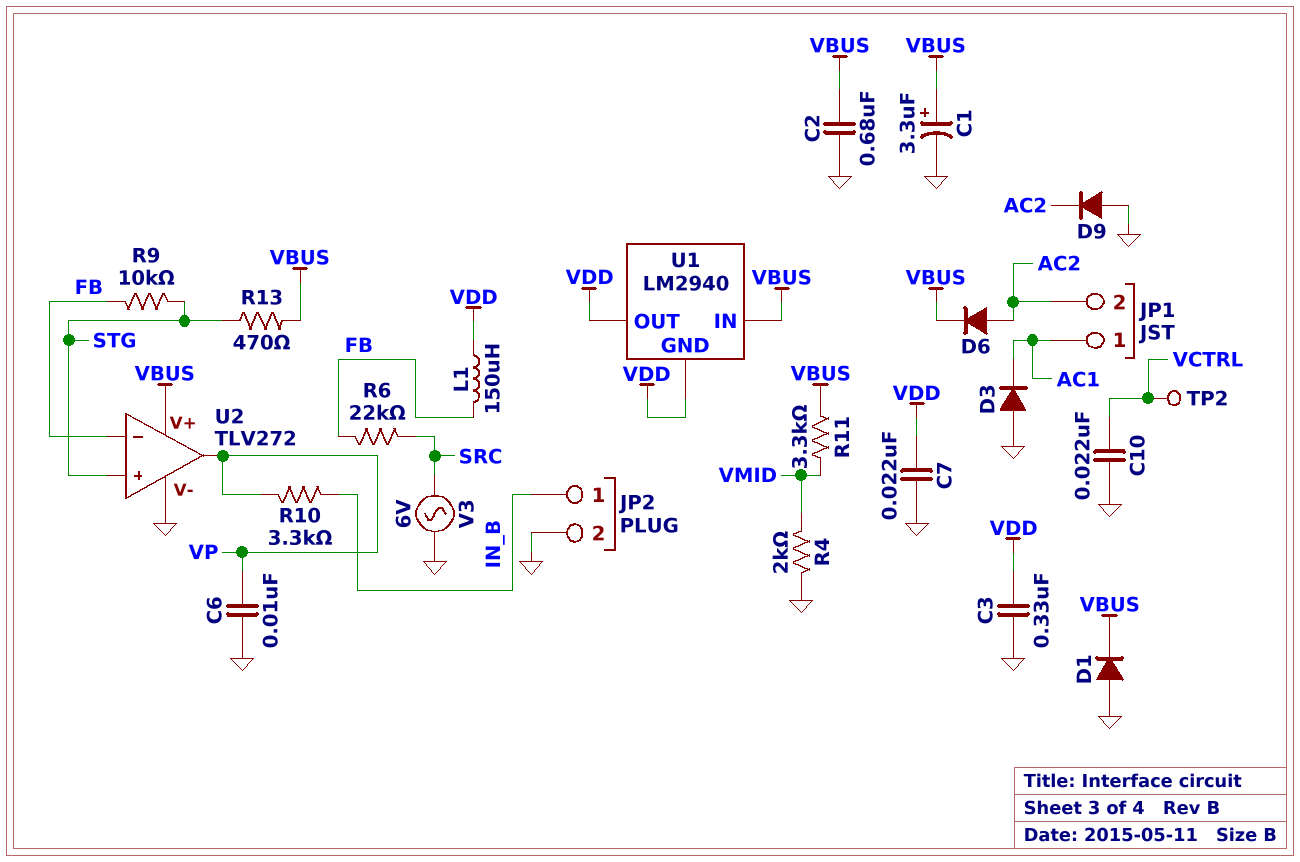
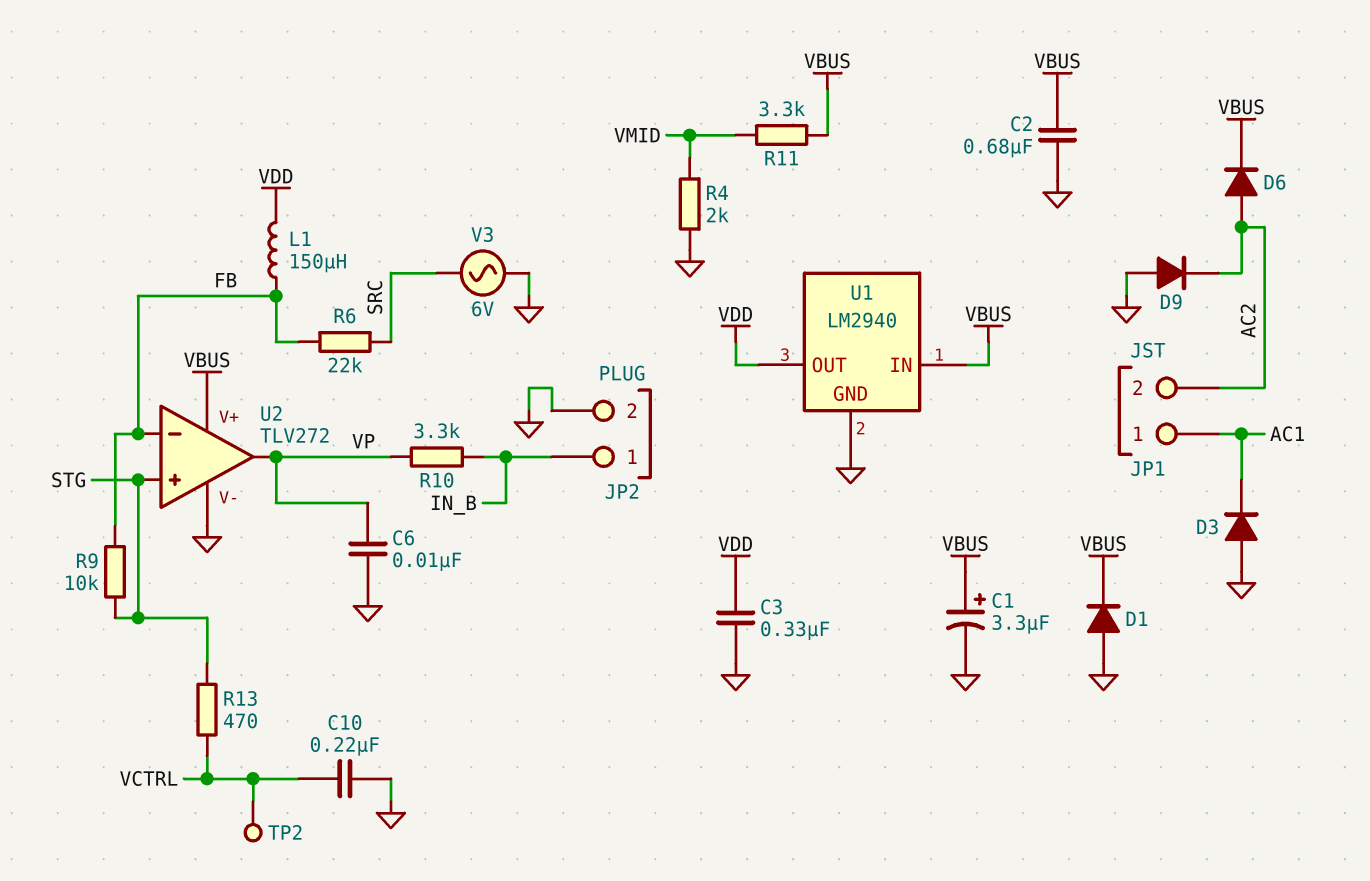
C7: 22nF (GND, VDD) -> none
C10: 22nF (GND, VCTRL) -> 220nF (GND, VCTRL)
R13: 470 (STG, VBUS) -> 470 (STG, VCTRL)
U1 pin GND: VDD -> GND

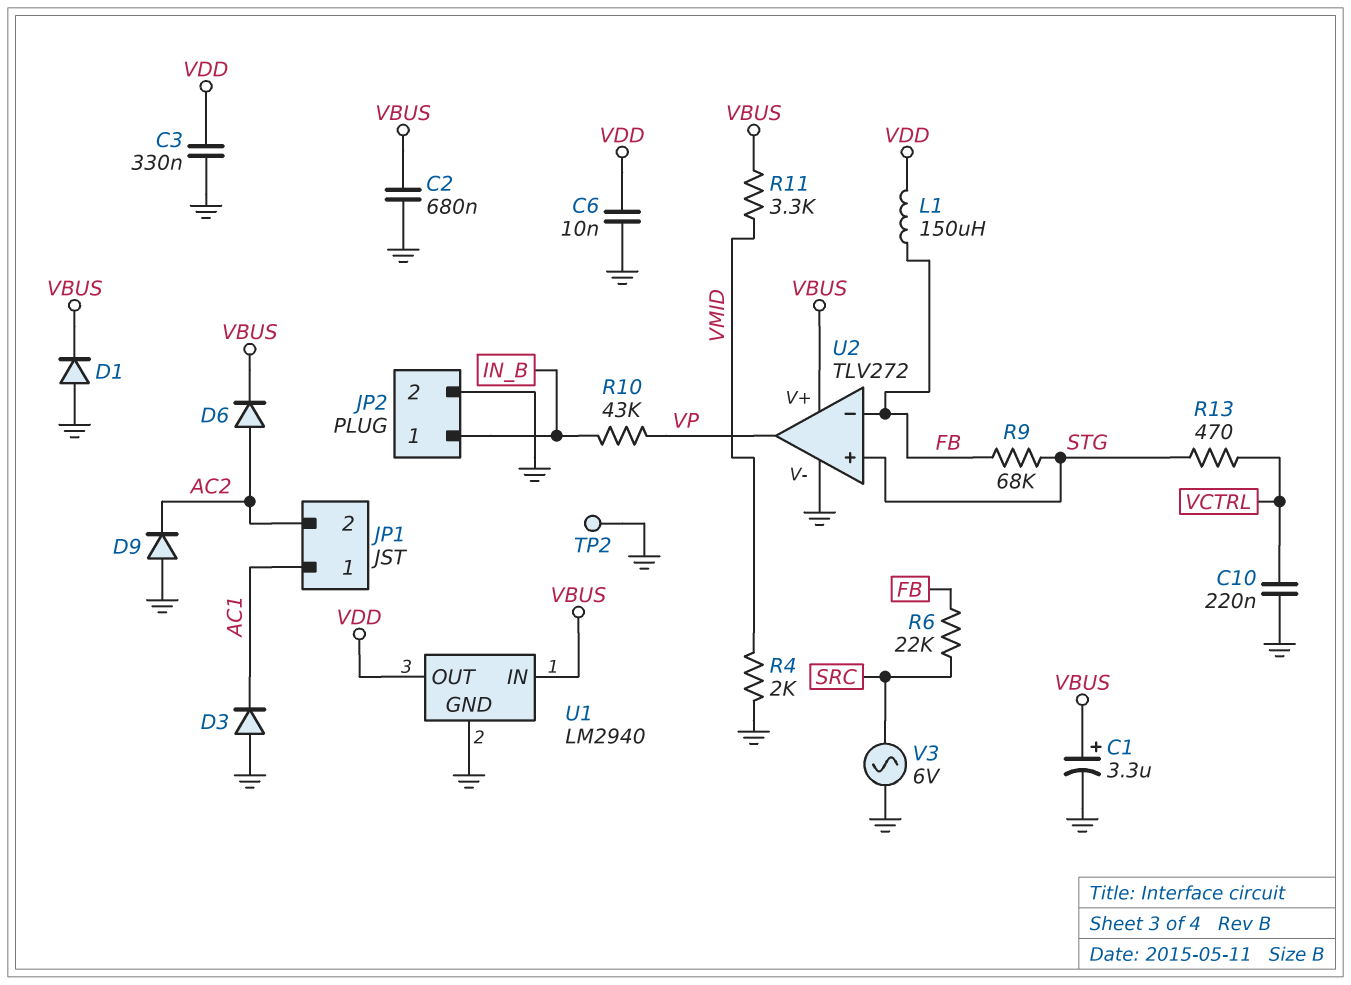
C6: 10nF (GND, VP) -> 10nF (GND, VDD)
R9: 10k (FB, STG) -> 68k (FB, STG)
R10: 3.3k (IN_B, VP) -> 43k (IN_B, VP)
TP2: test point (VCTRL) -> test point (GND)

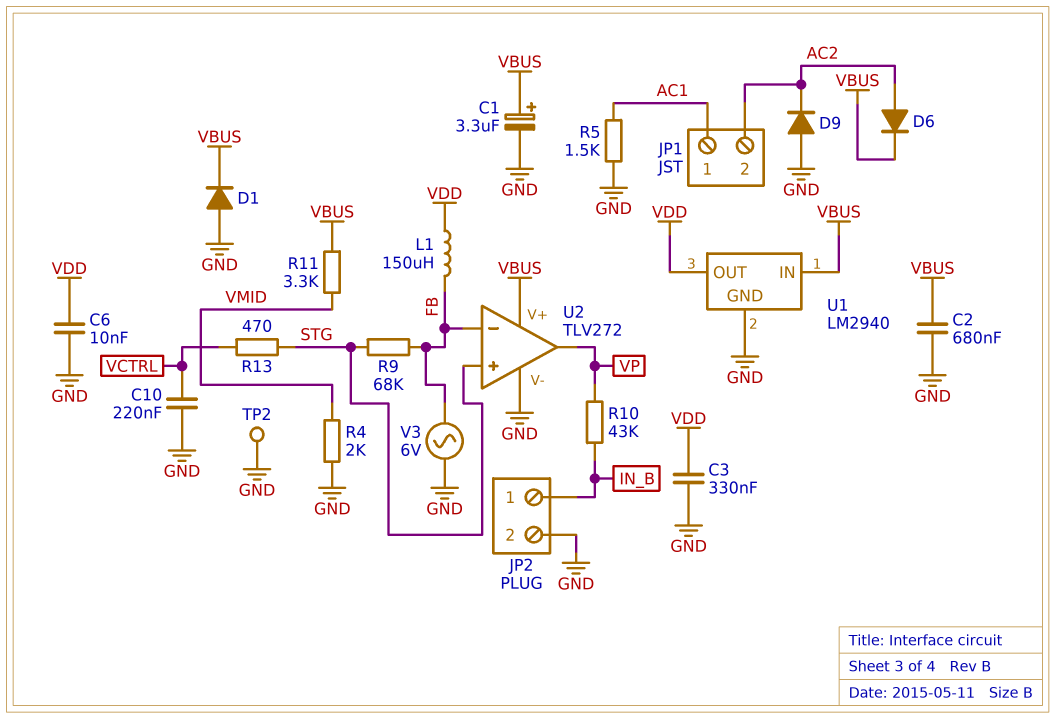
D3: diode (A GND, K AC1) -> none
R5: none -> 1.5k (AC1, GND)
R6: 22k (FB, SRC) -> none
V3: AC 6V (GND, SRC) -> AC 6V (FB, GND)

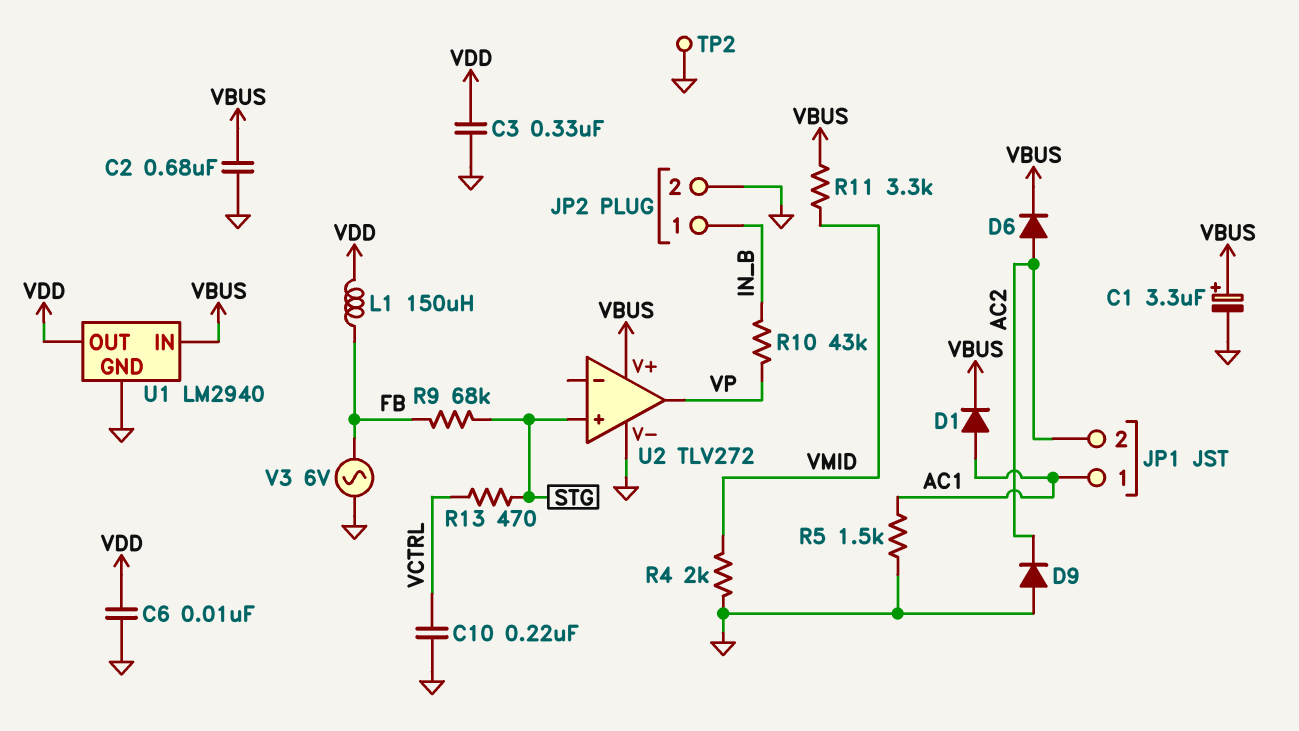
D1: diode (A GND, K VBUS) -> diode (A AC1, K VBUS)
U2 pin in-: FB -> none

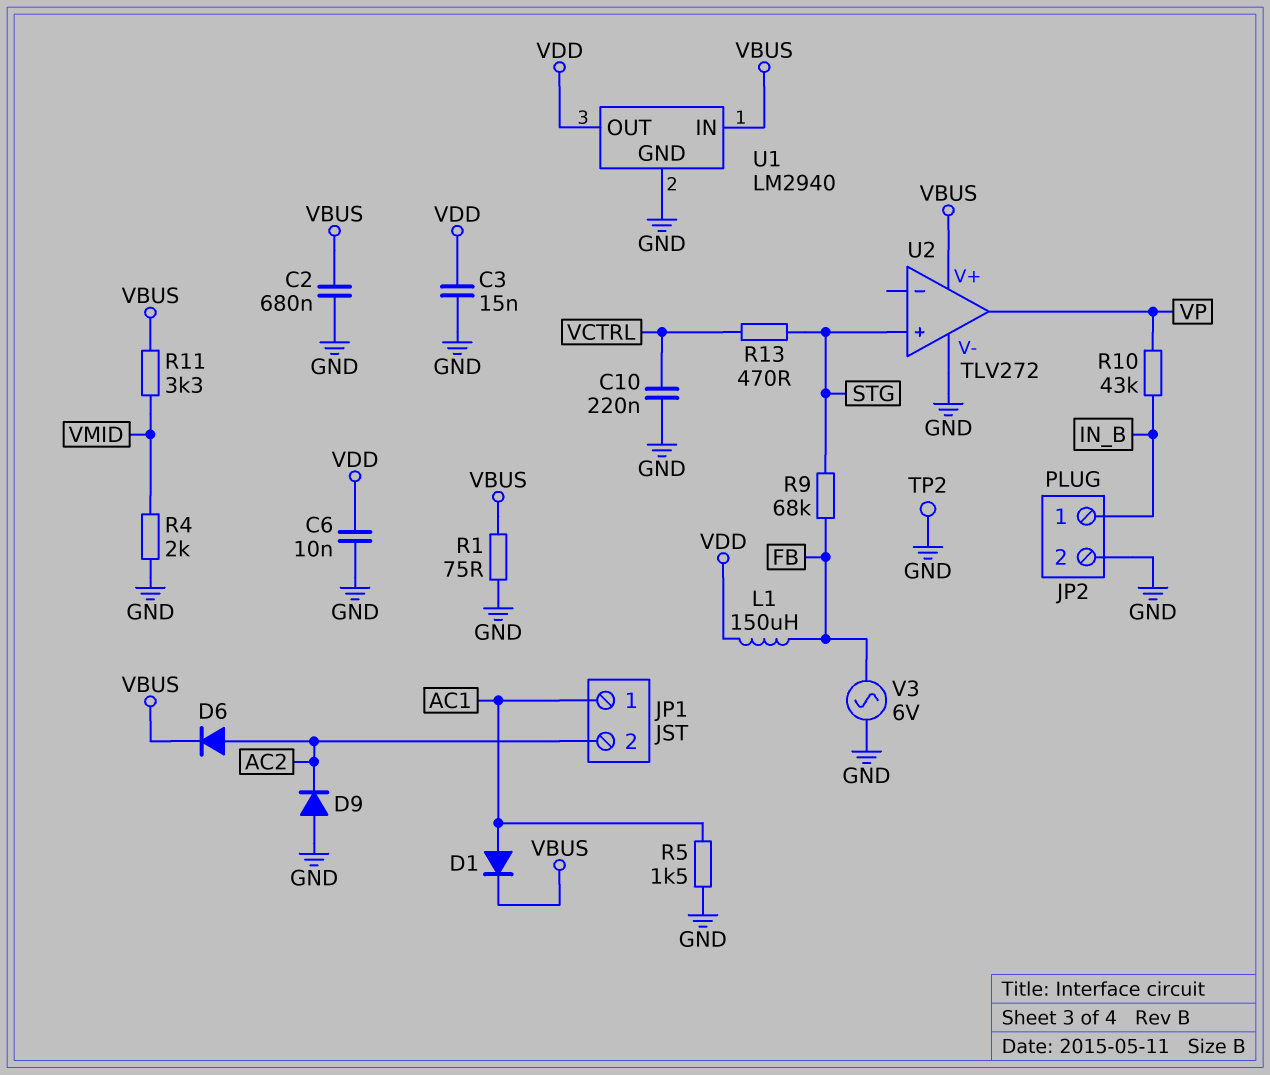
C1: 3.3uF (plus VBUS, minus GND) -> none
C3: 330nF (GND, VDD) -> 15nF (GND, VDD)
R1: none -> 75 (GND, VBUS)

